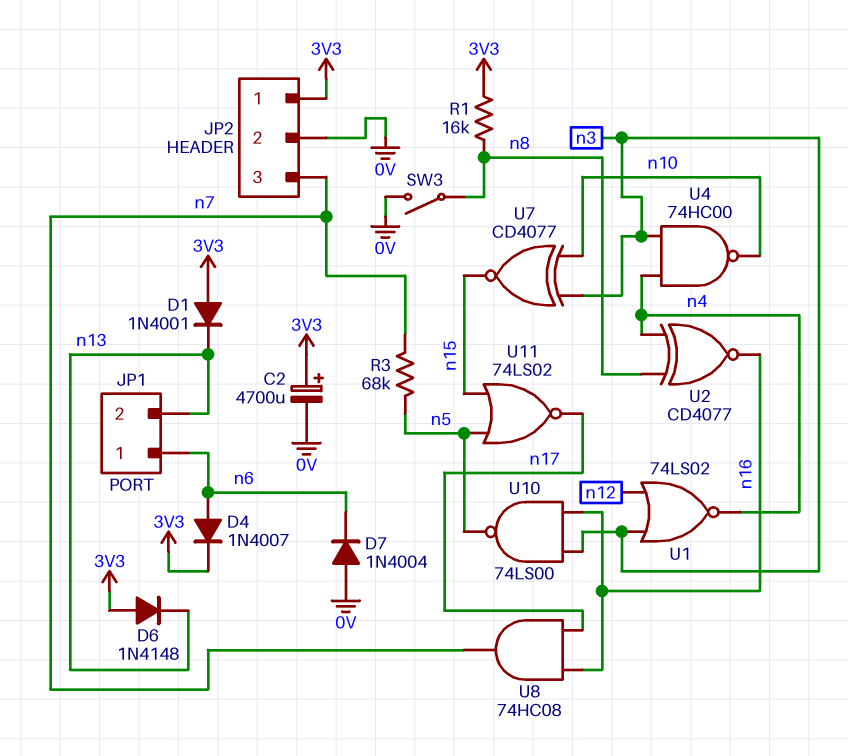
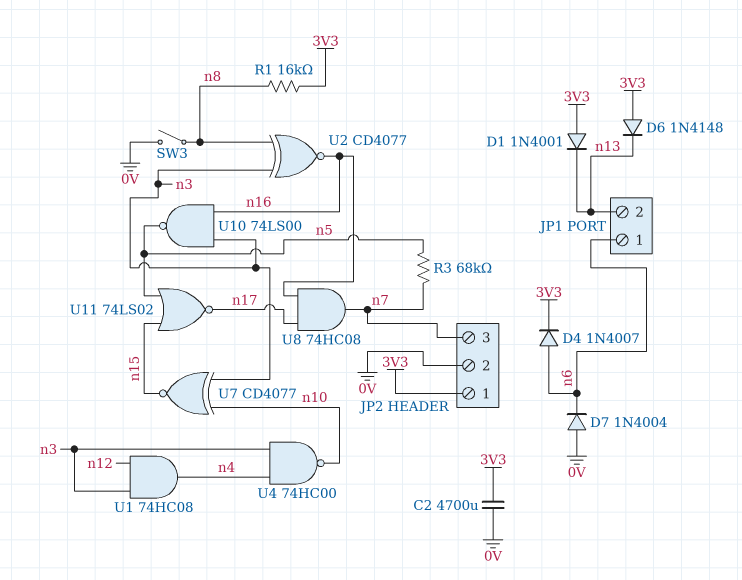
C2: 4700uF (plus 3V3, minus 0V) -> 4700uF (0V, 3V3)
U1: NOR 74LS02 (in n3, in n12, out n4) -> AND 74HC08 (in n3, in n12, out n4)
U2: XNOR CD4077 (in n4, in n8, out n16) -> XNOR CD4077 (in n3, in n8, out n16)

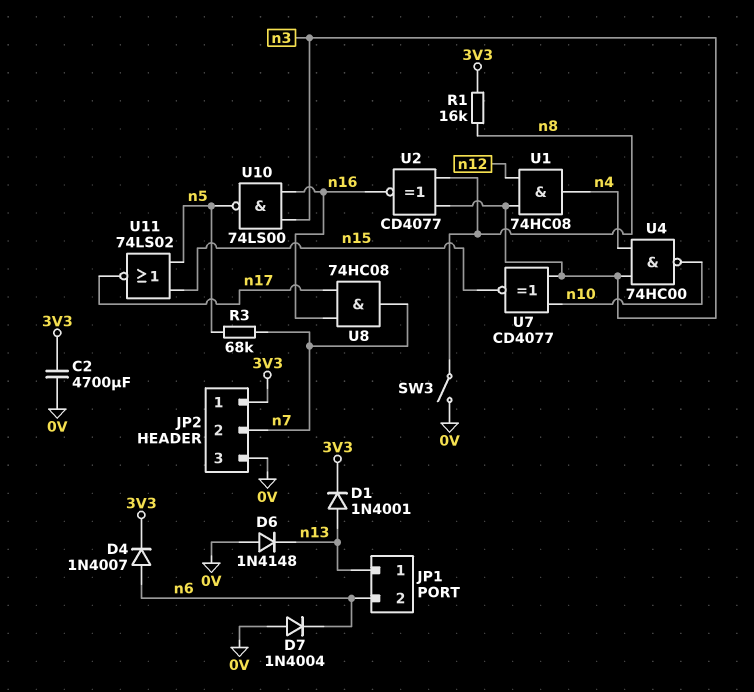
D1: diode 1N4001 (A 3V3, K n13) -> diode 1N4001 (A n13, K 3V3)
D6: diode 1N4148 (A 3V3, K n13) -> diode 1N4148 (A 0V, K n13)
JP1 pin 1: n6 -> n13
JP1 pin 2: n13 -> n6
JP2 pin 2: 0V -> n7
JP2 pin 3: n7 -> 0V

